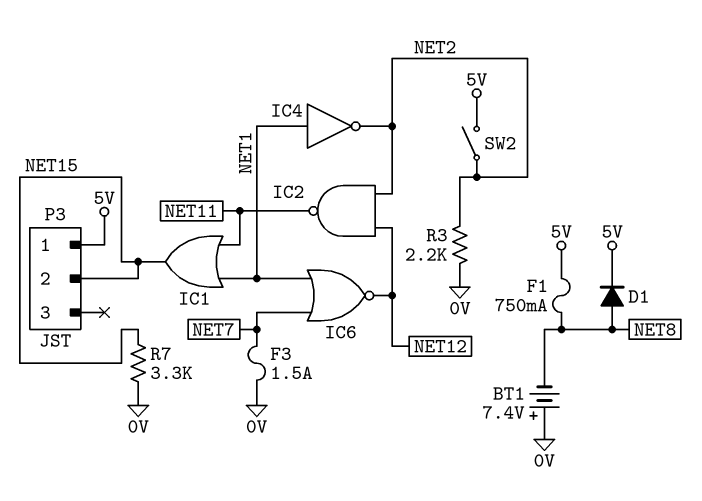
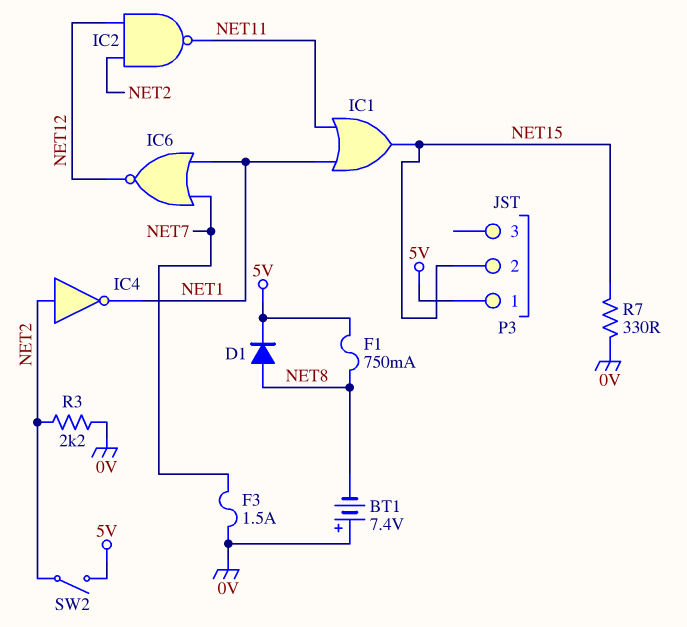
IC4: NOT (in NET1, out NET2) -> NOT (in NET2, out NET1)
R7: 3.3k (0V, NET15) -> 330 (0V, NET15)

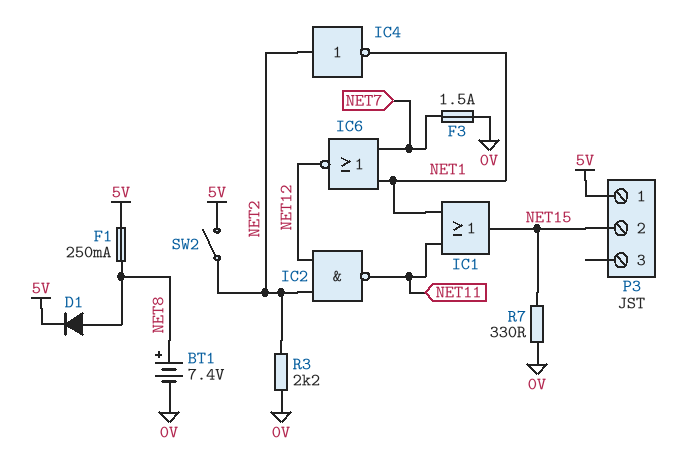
BT1: 7.4V (plus 0V, minus NET8) -> 7.4V (plus NET8, minus 0V)
F1: 750mA (5V, NET8) -> 250mA (5V, NET8)

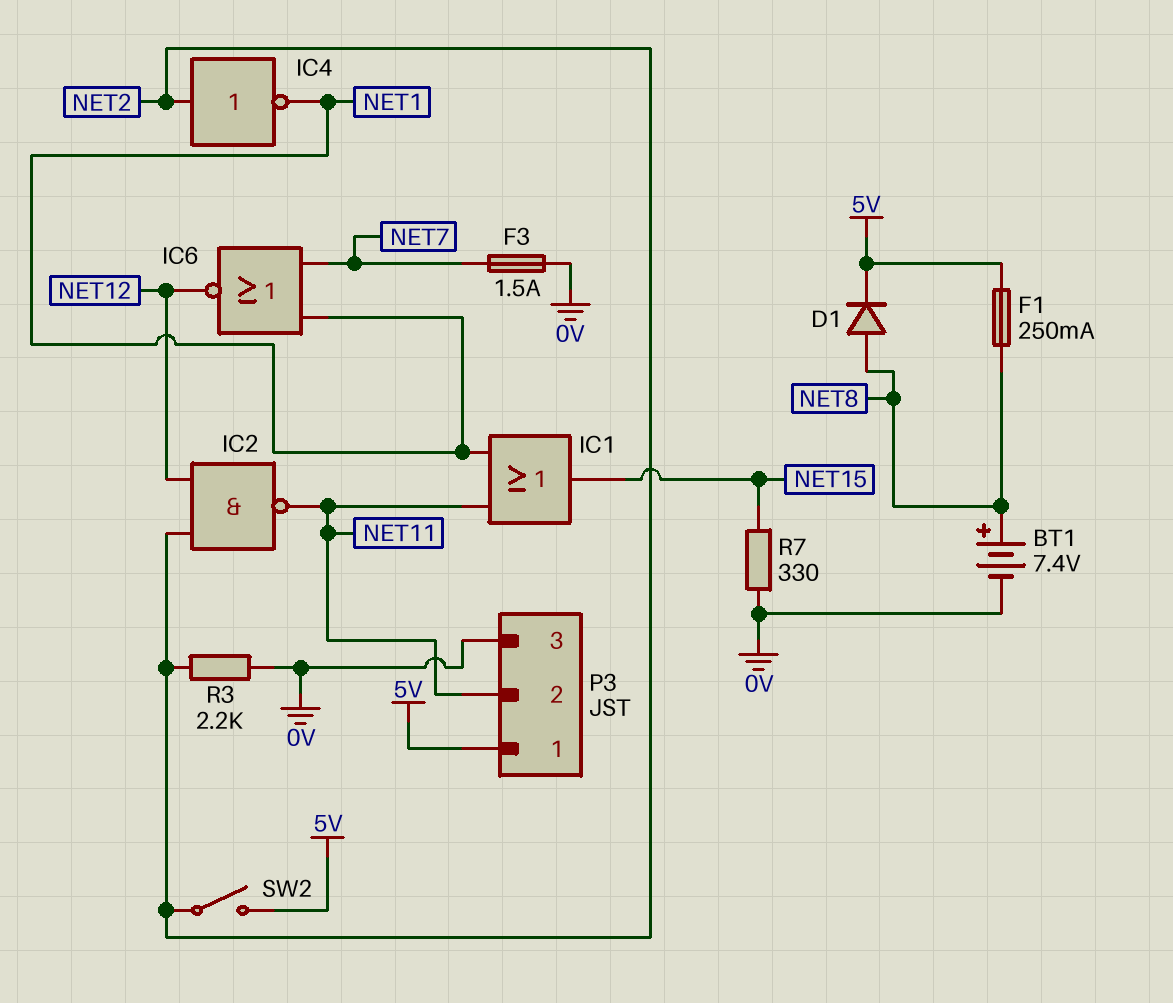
P3 pin 2: NET15 -> NET11
P3 pin 3: none -> 0V

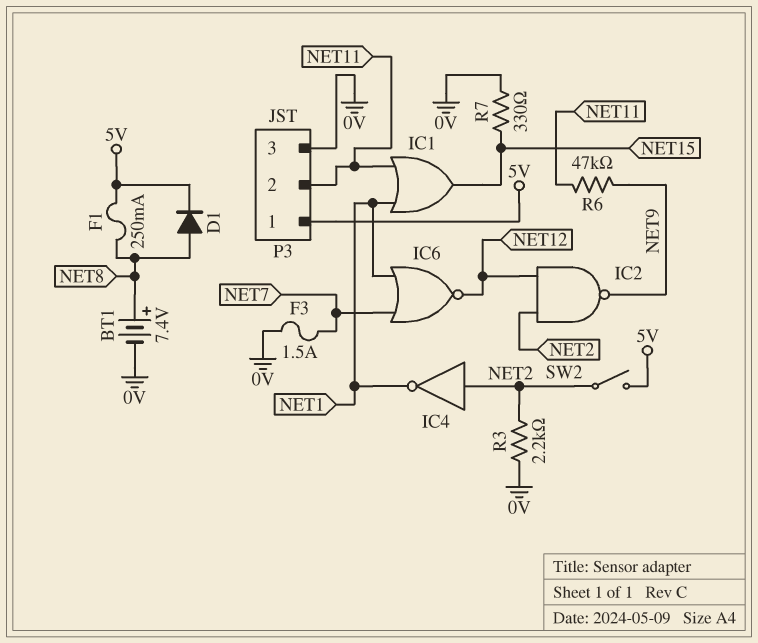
IC2: NAND (in NET2, in NET12, out NET11) -> NAND (in NET2, in NET12, out NET9)
R6: none -> 47k (NET9, NET11)

